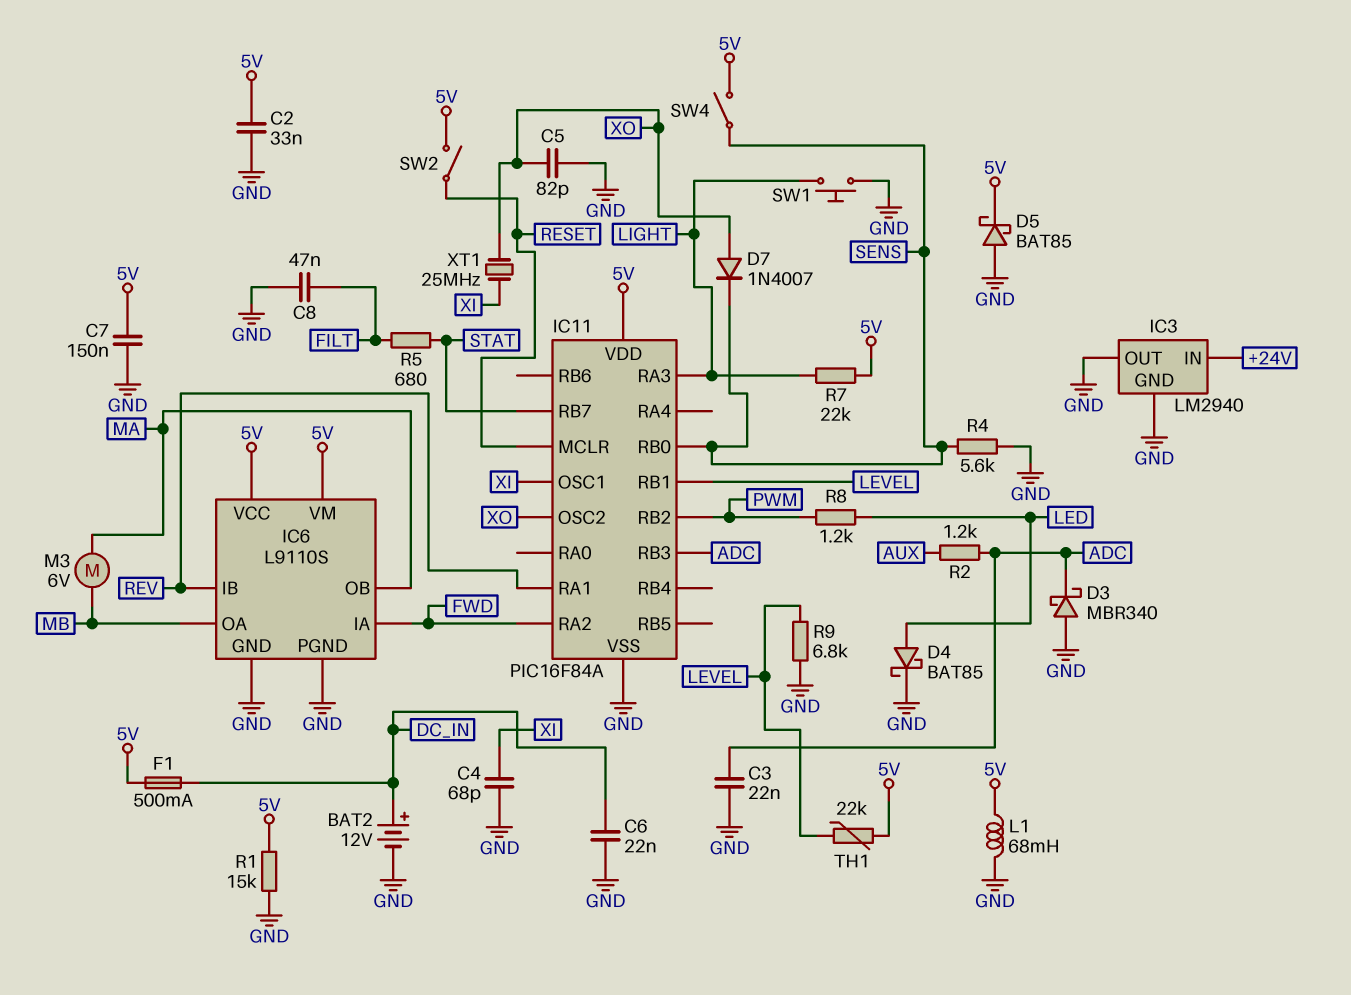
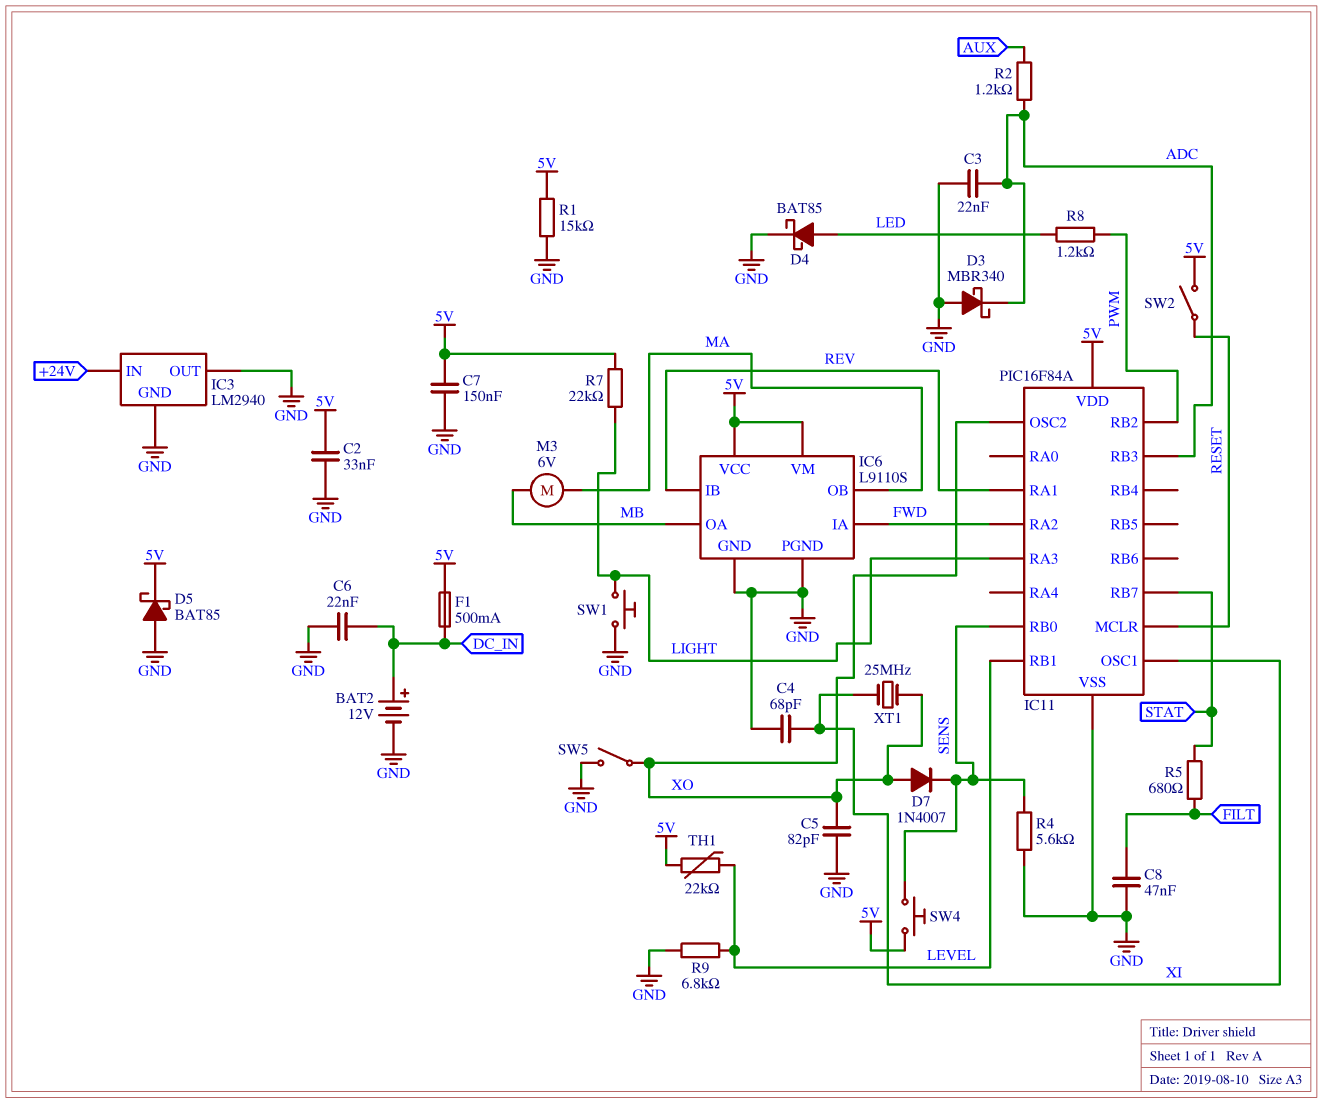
L1: 68mH (5V, GND) -> none
SW4: switch (5V, SENS) -> button (5V, SENS)
SW5: none -> switch (GND, XO)

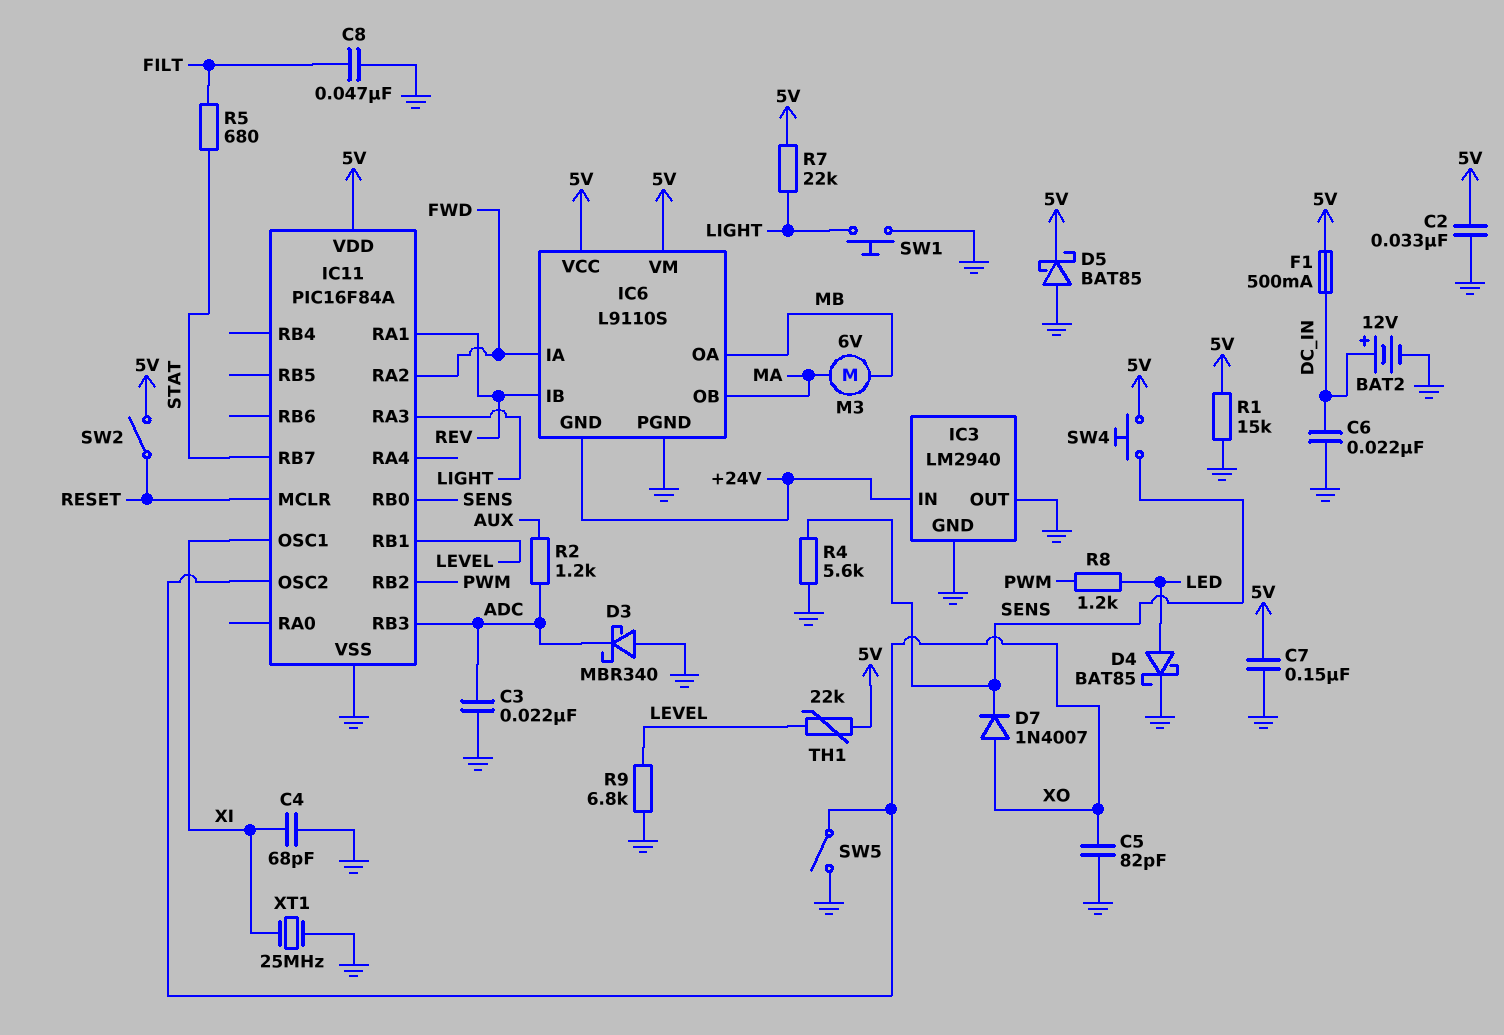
IC6 pin GND: GND -> +24V
XT1: 25MHz (XI, XO) -> 25MHz (GND, XI)

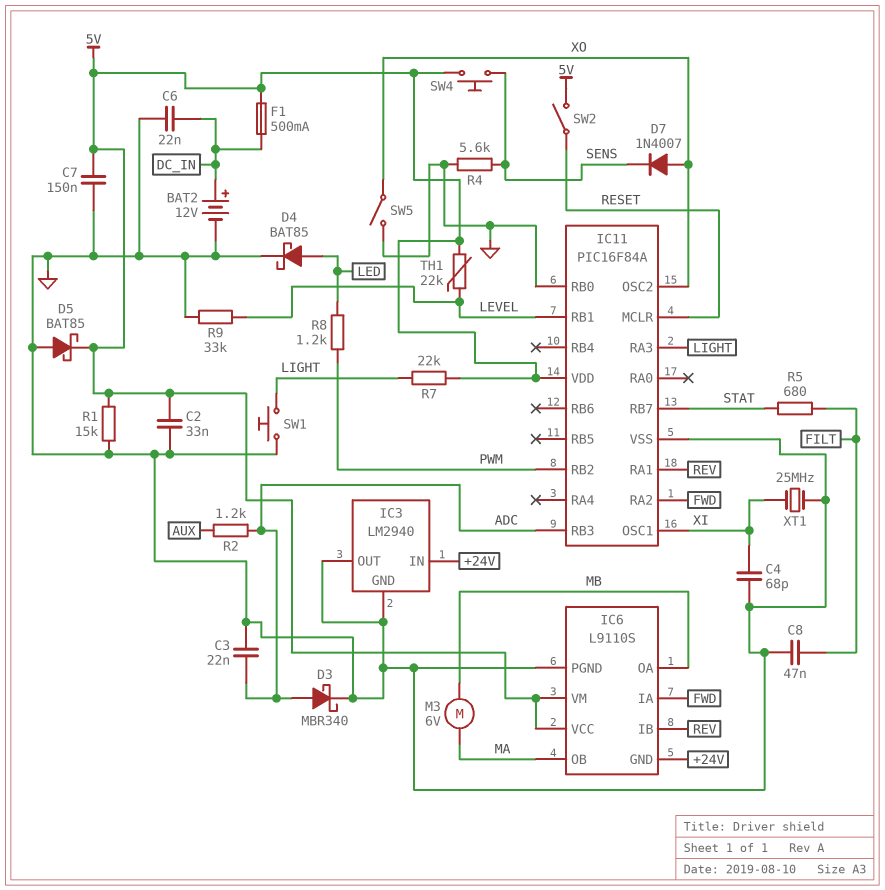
C5: 82pF (GND, XO) -> none
D3: schottky MBR340 (A GND, K ADC) -> schottky MBR340 (A ADC, K GND)
IC11 pin RB0: SENS -> GND
R9: 6.8k (GND, LEVEL) -> 33k (GND, LEVEL)

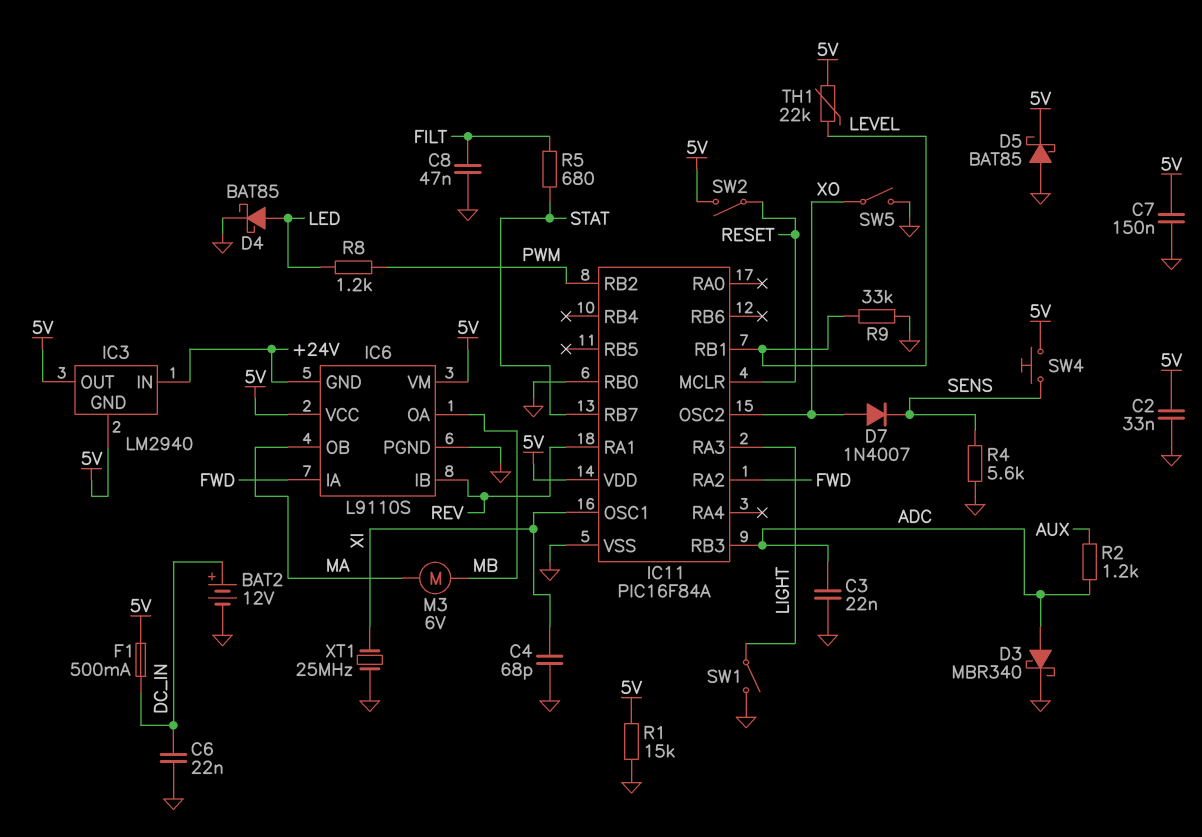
IC3 pin GND: GND -> 5V
IC3 pin OUT: GND -> 5V
R7: 22k (5V, LIGHT) -> none
SW1: button (GND, LIGHT) -> switch (GND, LIGHT)

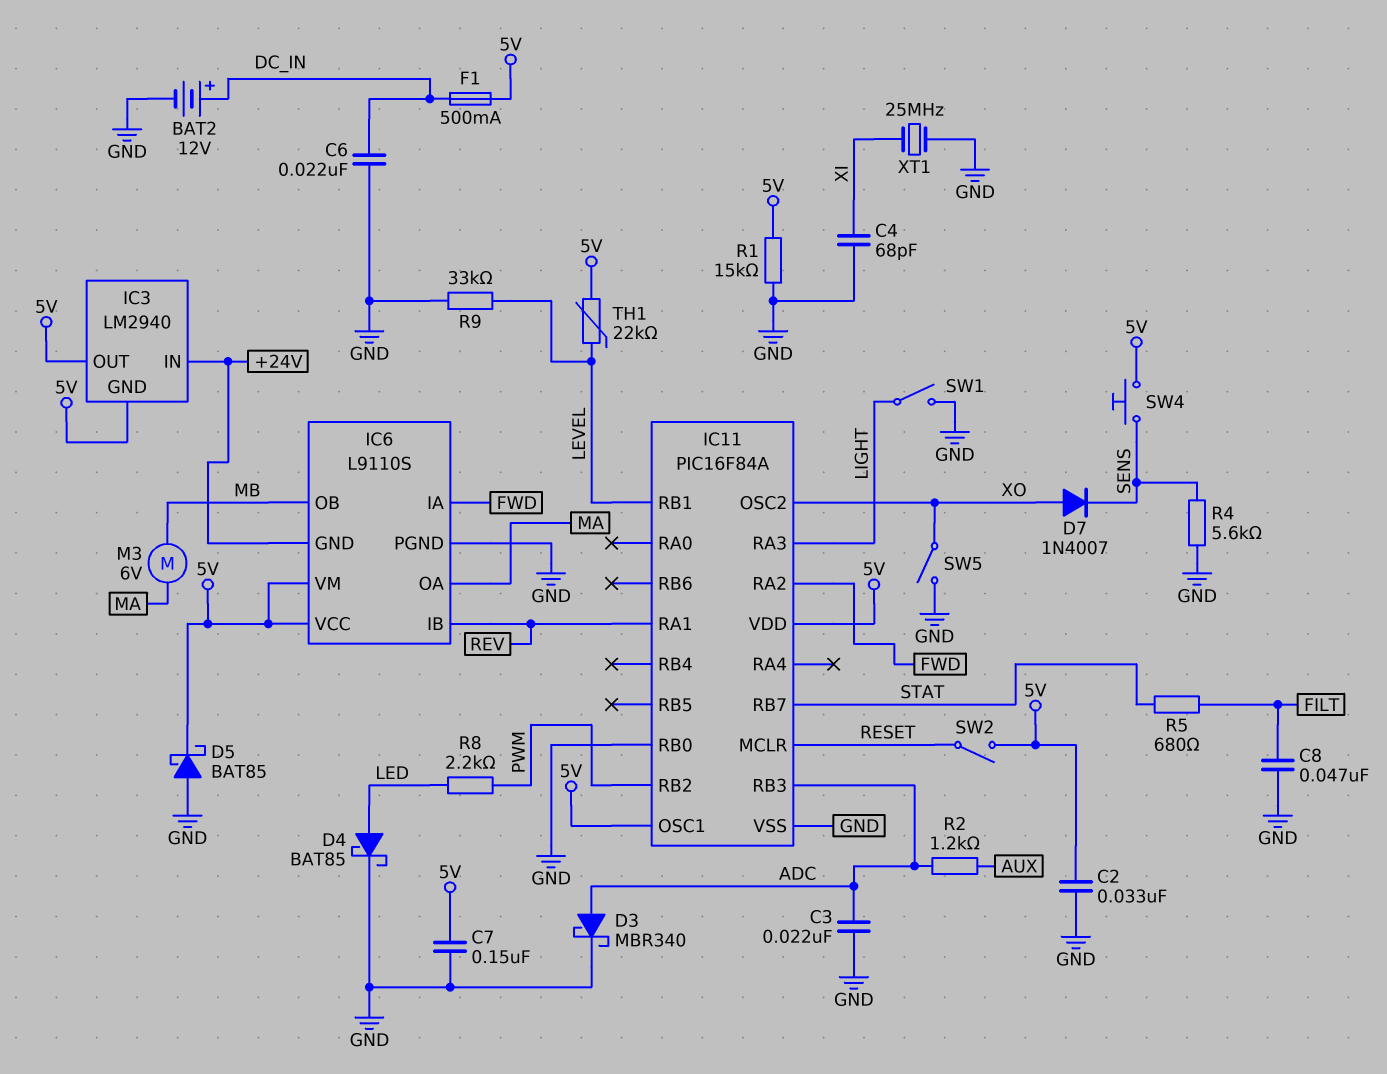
IC6 pin OA: MB -> MA
IC6 pin OB: MA -> MB
IC11 pin OSC1: XI -> 5V
R8: 1.2k (LED, PWM) -> 2.2k (LED, PWM)

